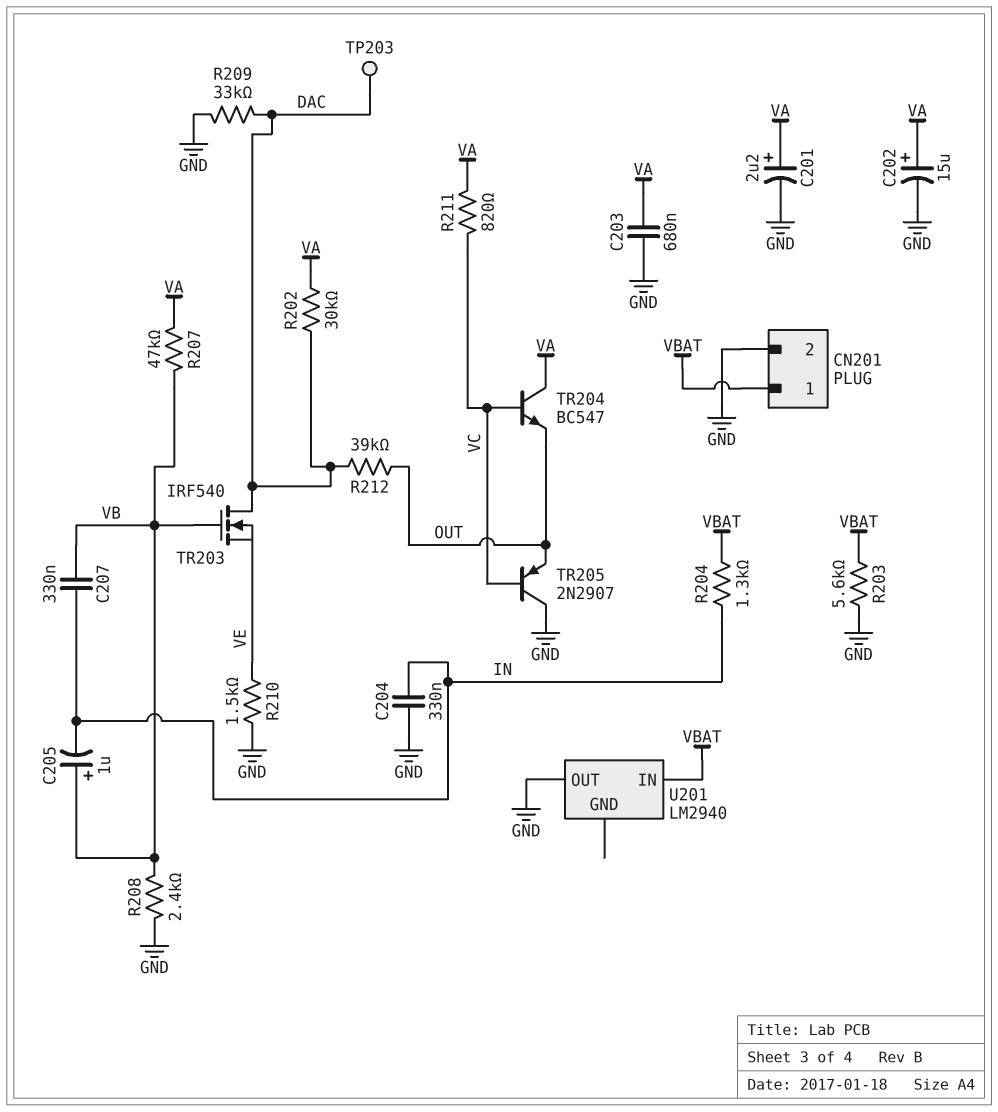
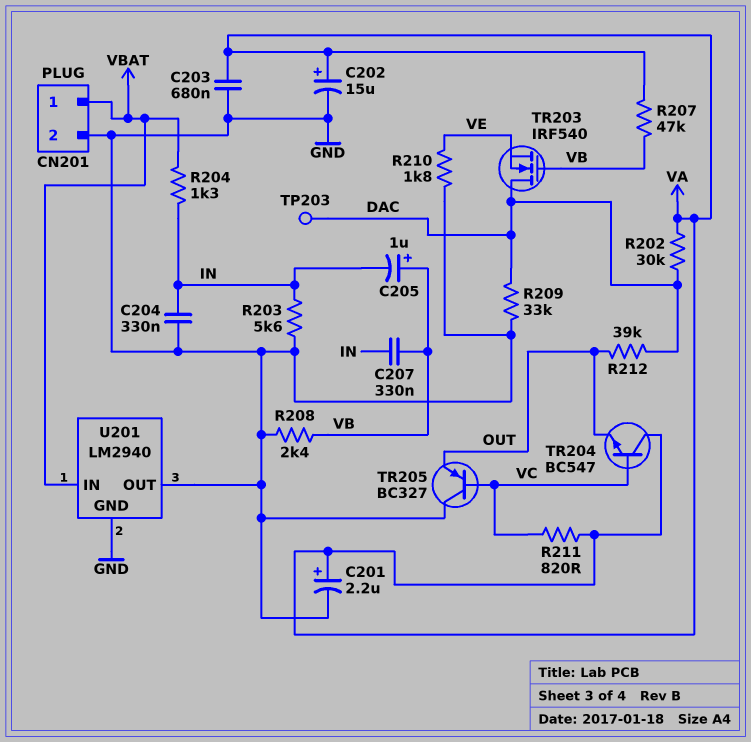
R203: 5.6k (GND, VBAT) -> 5.6k (GND, IN)
R210: 1.5k (GND, VE) -> 1.8k (GND, VE)
TR205: PNP 2N2907 (B VC, C GND, E OUT) -> PNP BC327 (B VC, C GND, E OUT)
U201 pin GND: none -> GND

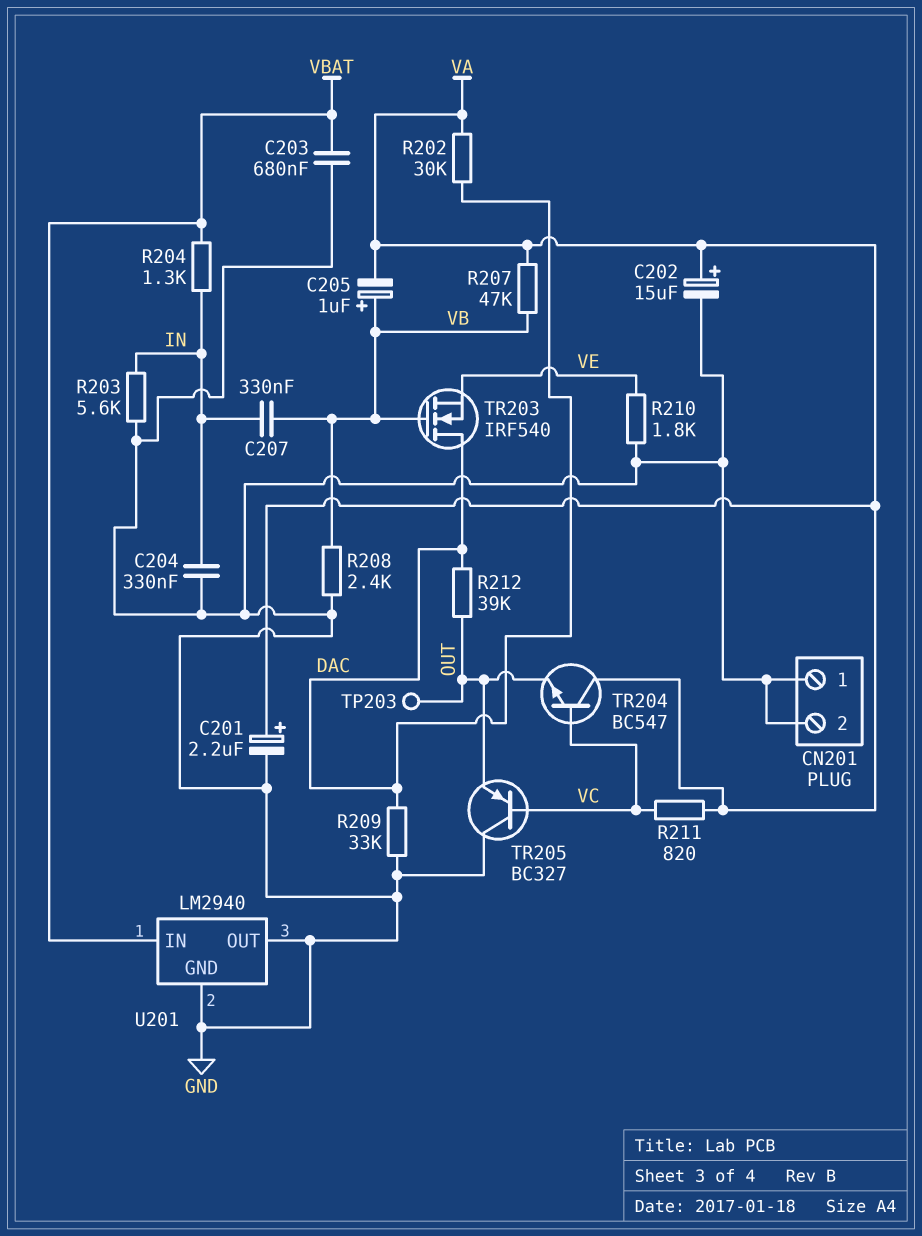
C203: 680nF (GND, VA) -> 680nF (GND, VBAT)
C205: 1uF (plus VB, minus IN) -> 1uF (plus VB, minus VA)
CN201 pin 1: VBAT -> GND
TP203: test point (DAC) -> test point (OUT)

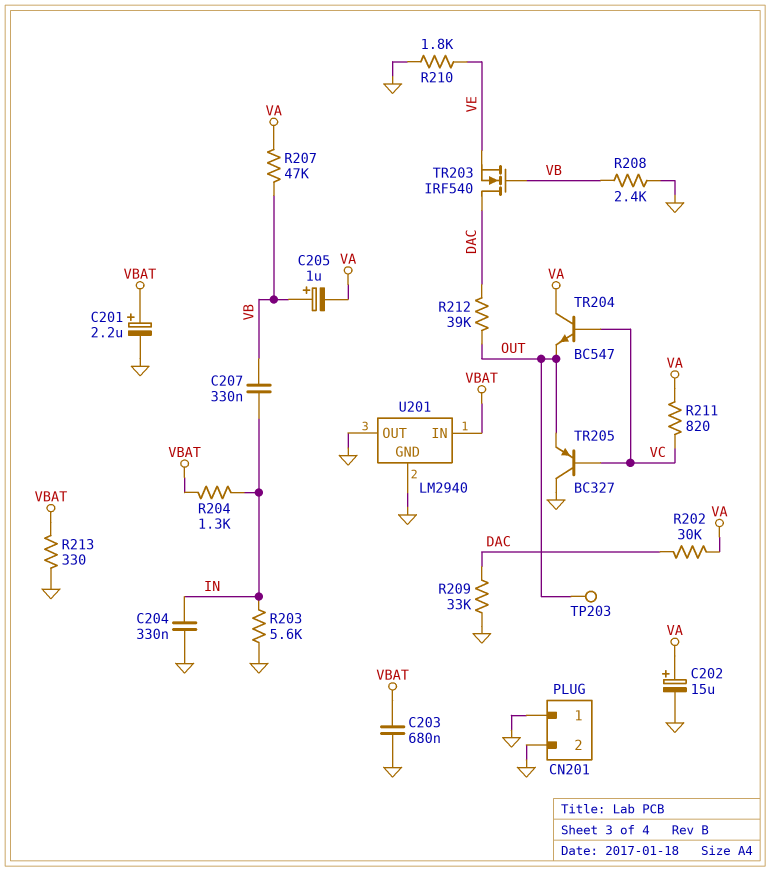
C201: 2.2uF (plus VA, minus GND) -> 2.2uF (plus VBAT, minus GND)
R213: none -> 330 (GND, VBAT)

